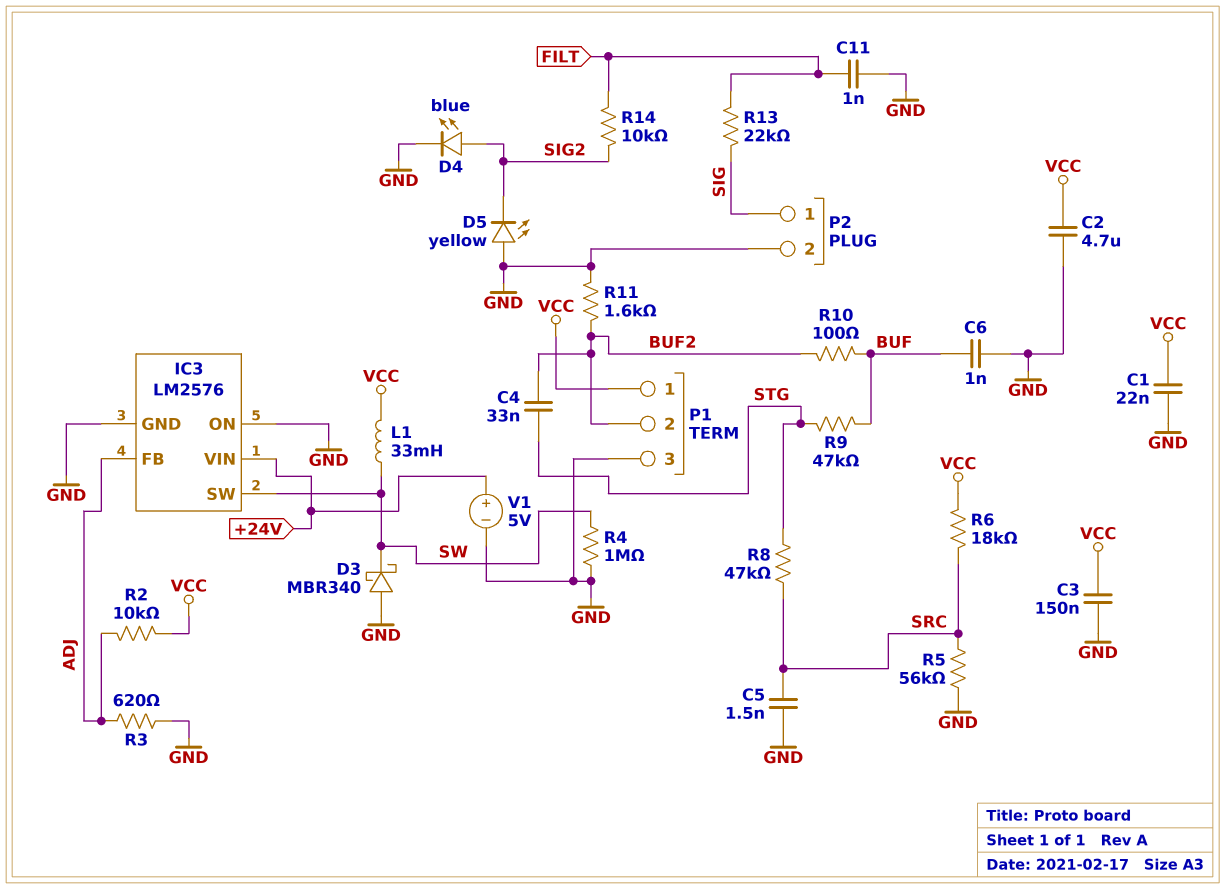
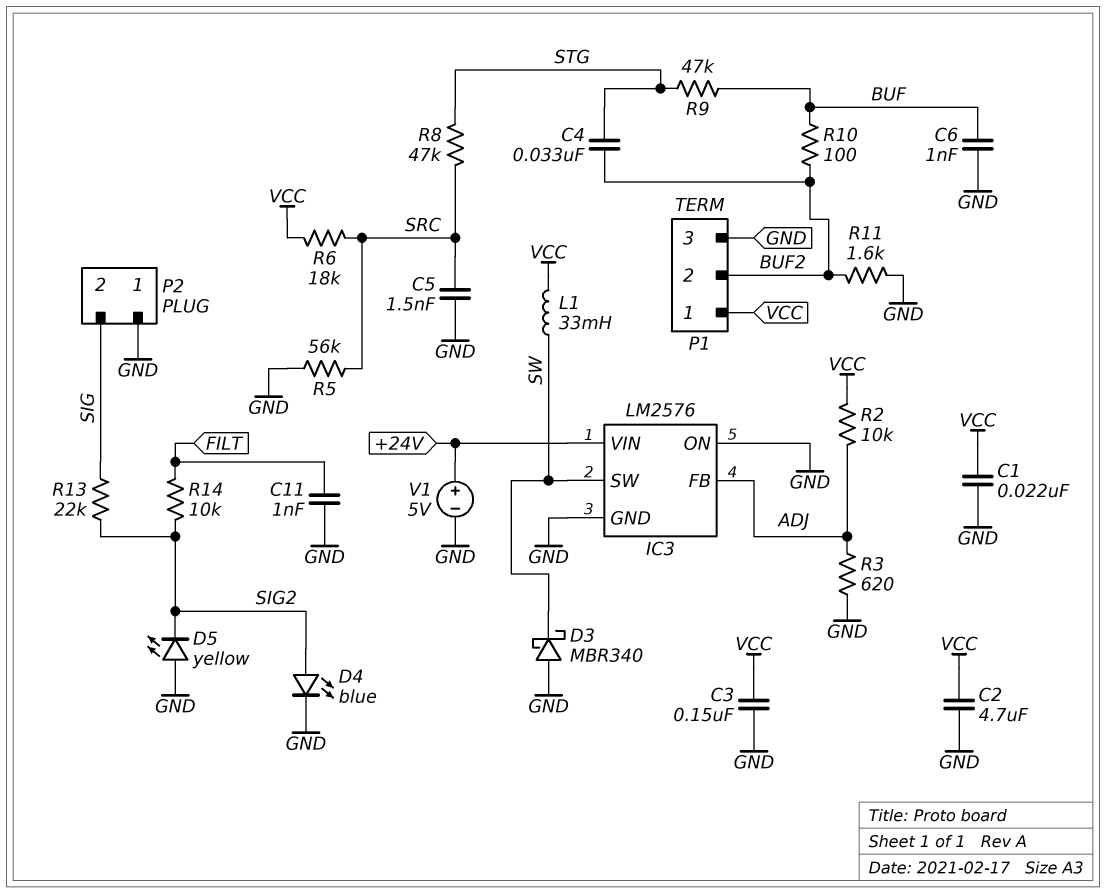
P2 pin 1: SIG -> GND
P2 pin 2: GND -> SIG
R4: 1M (GND, SW) -> none
R13: 22k (FILT, SIG) -> 22k (SIG, SIG2)

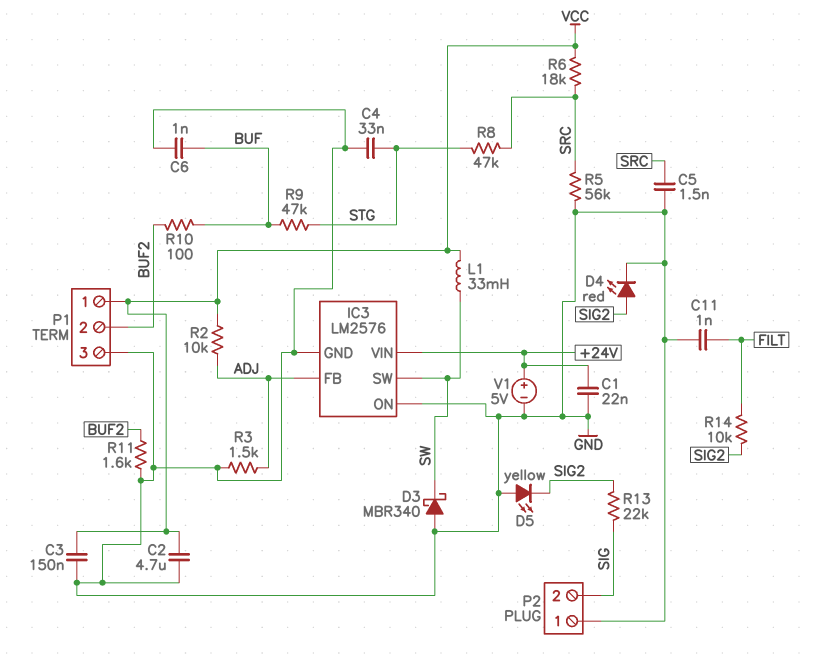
C1: 22nF (GND, VCC) -> 22nF (+24V, GND)
C4: 33nF (BUF2, STG) -> 33nF (GND, STG)
D4: LED blue (A SIG2, K GND) -> LED red (A SIG2, K GND)
R3: 620 (ADJ, GND) -> 1.5k (ADJ, GND)

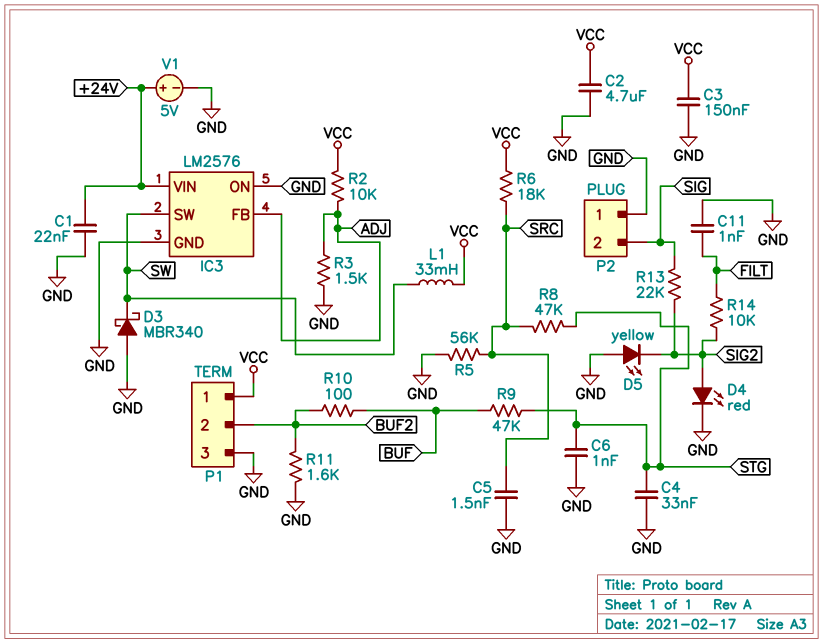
C6: 1nF (BUF, GND) -> 1nF (GND, STG)

